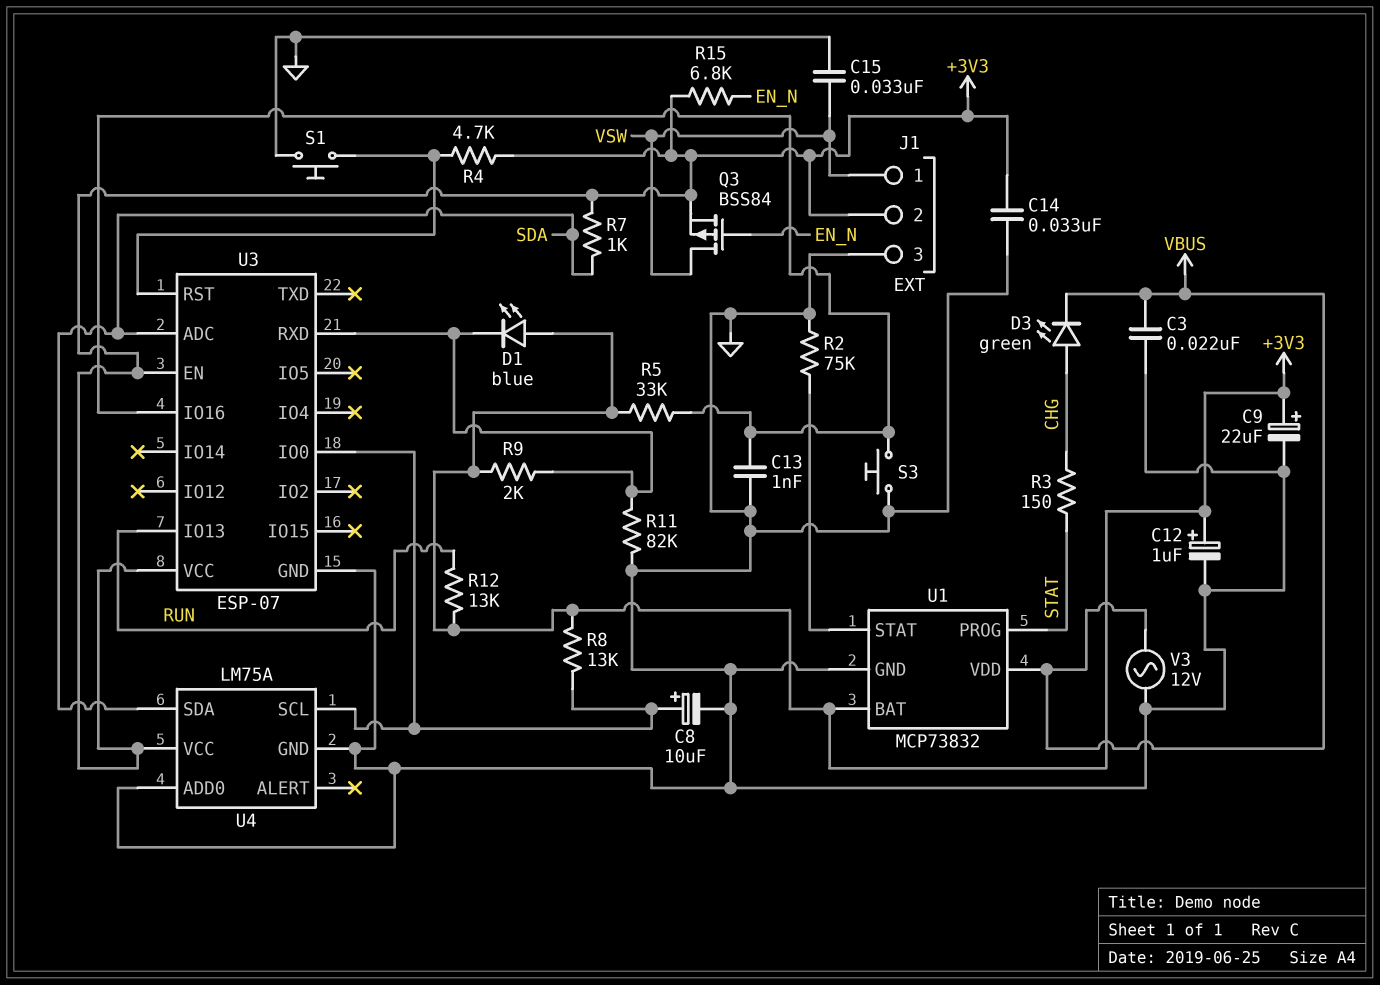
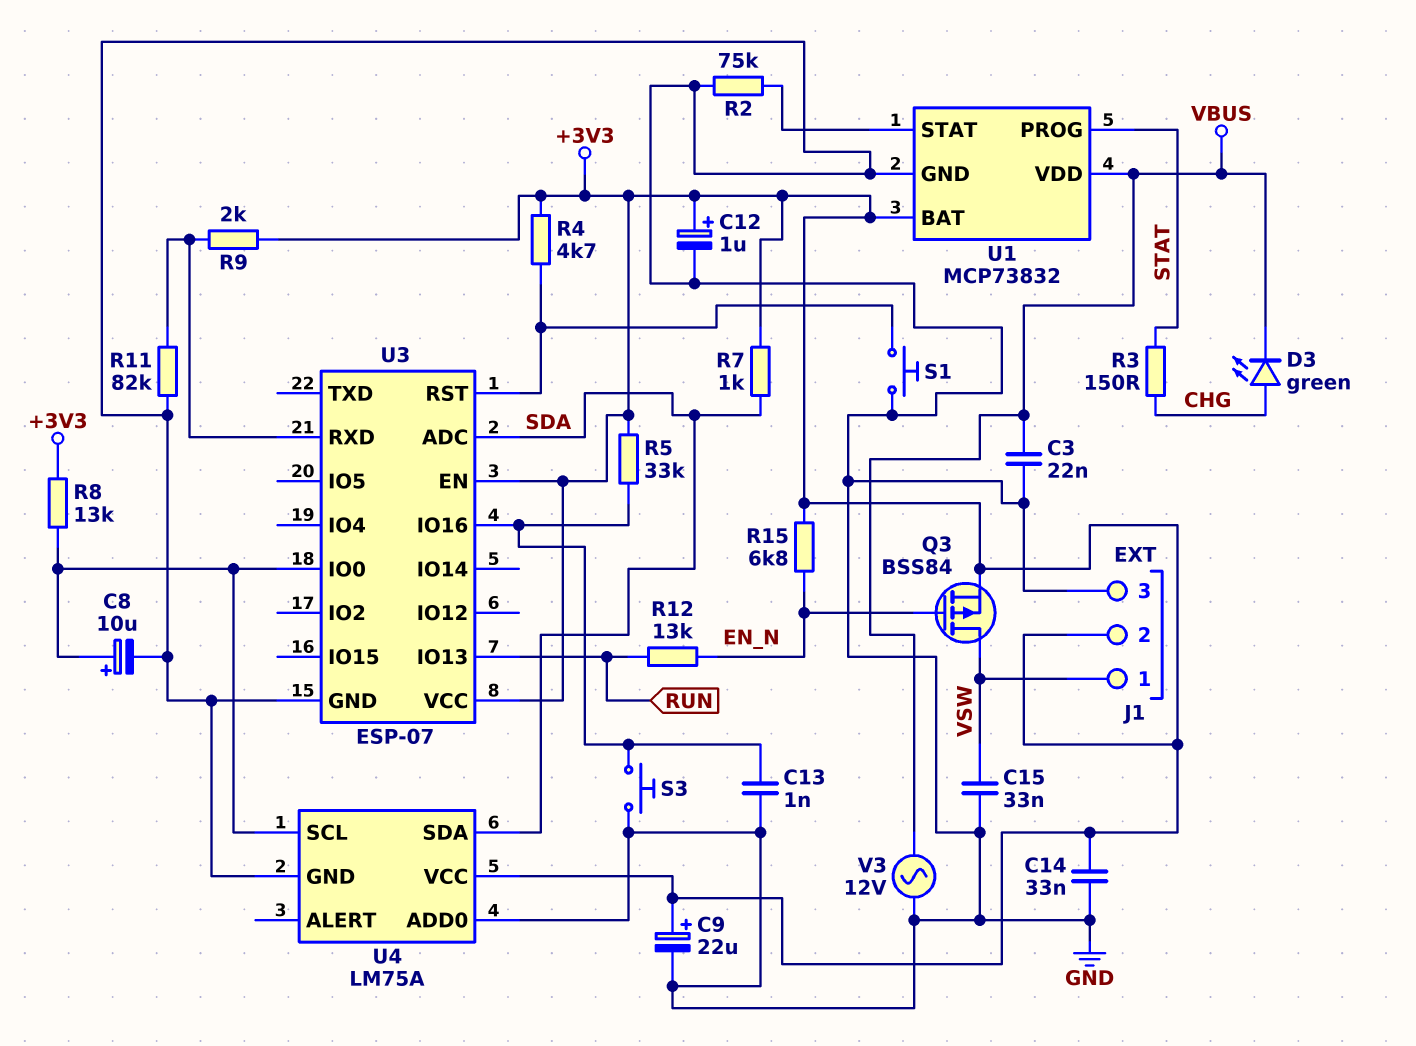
D1: LED blue (A +3V3, K U3/RXD) -> none
R12: 13k (+3V3, RUN) -> 13k (EN_N, RUN)

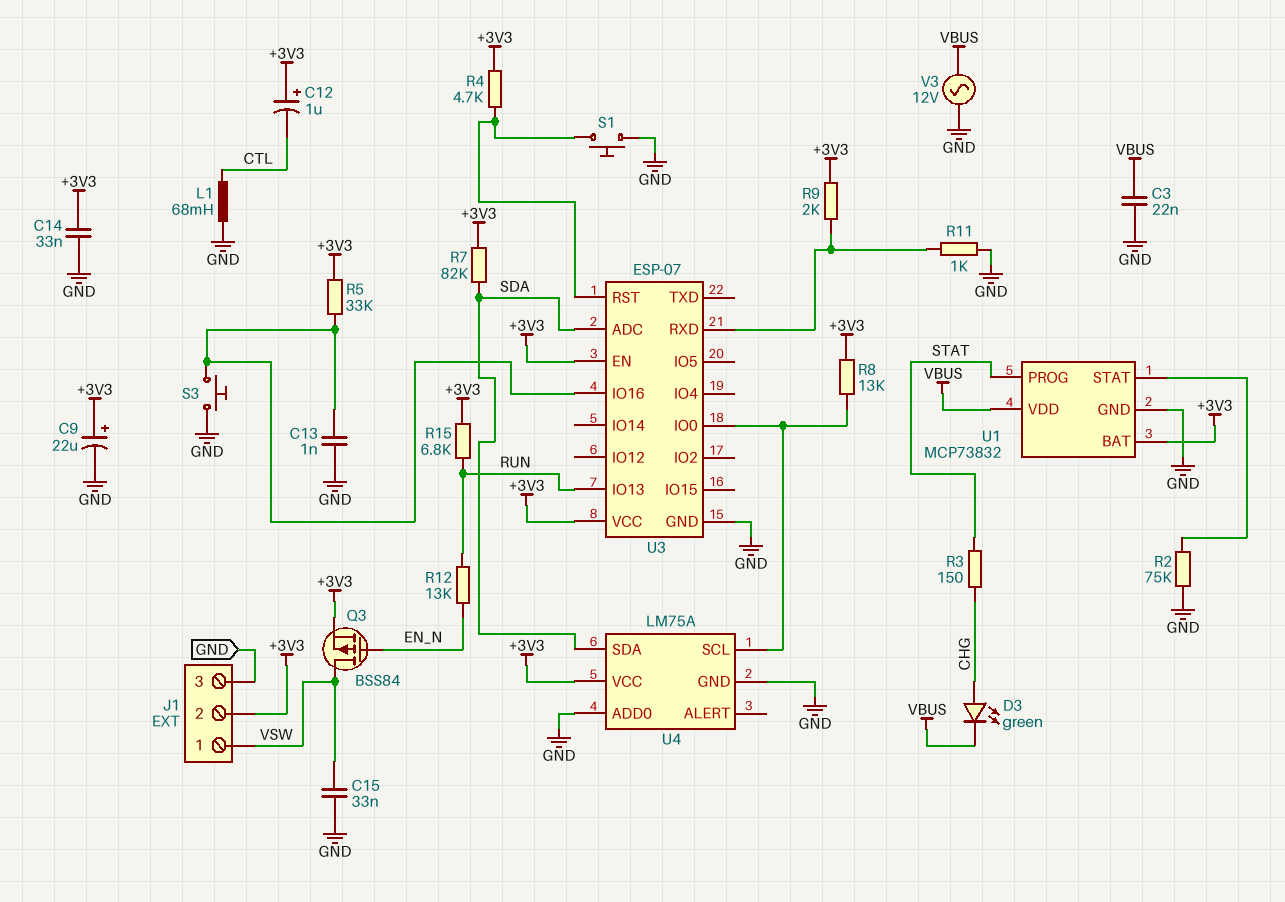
C8: 10uF (plus U3/IO0, minus GND) -> none
C12: 1uF (plus +3V3, minus GND) -> 1uF (plus +3V3, minus CTL)
L1: none -> 68mH (CTL, GND)
R7: 1k (+3V3, SDA) -> 82k (+3V3, SDA)
R11: 82k (GND, U3/RXD) -> 1k (GND, U3/RXD)
R15: 6.8k (+3V3, EN_N) -> 6.8k (+3V3, RUN)

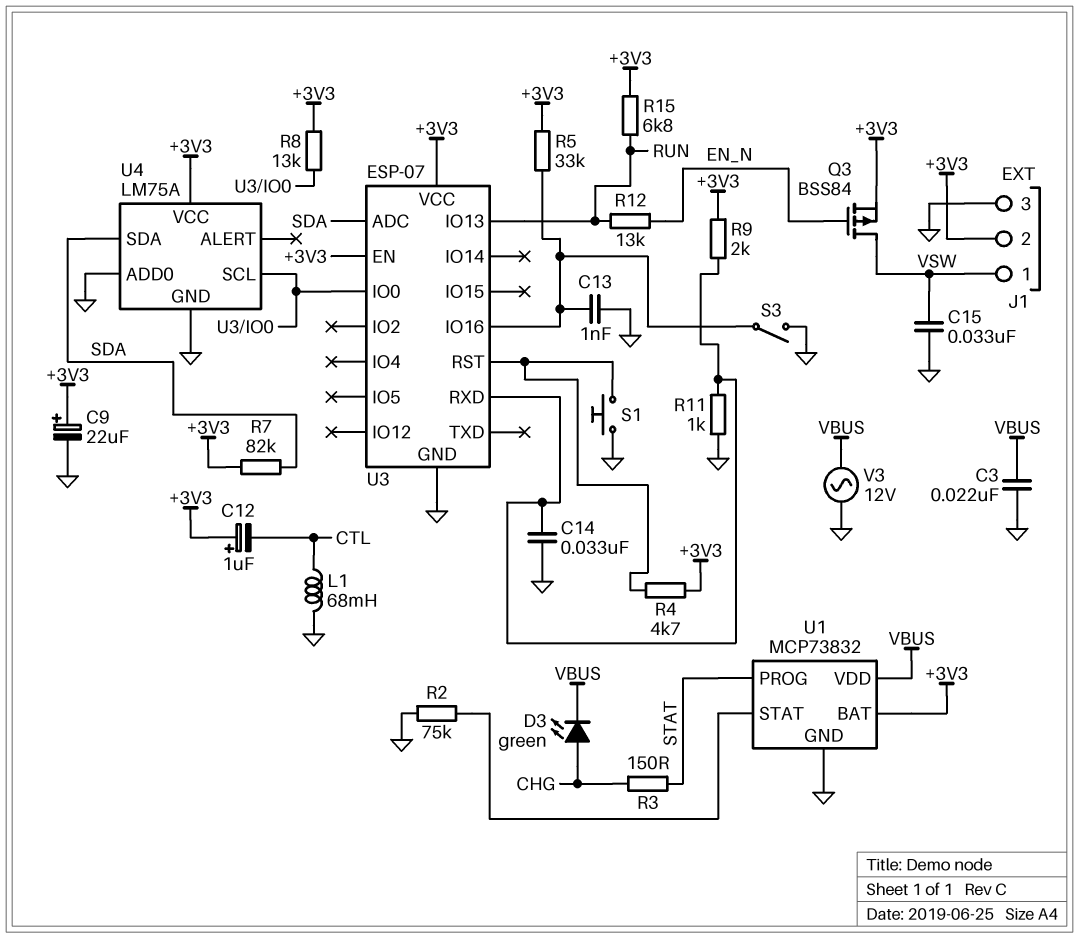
C14: 33nF (+3V3, GND) -> 33nF (GND, U3/RXD)
S3: button (GND, U3/IO16) -> switch (GND, U3/IO16)

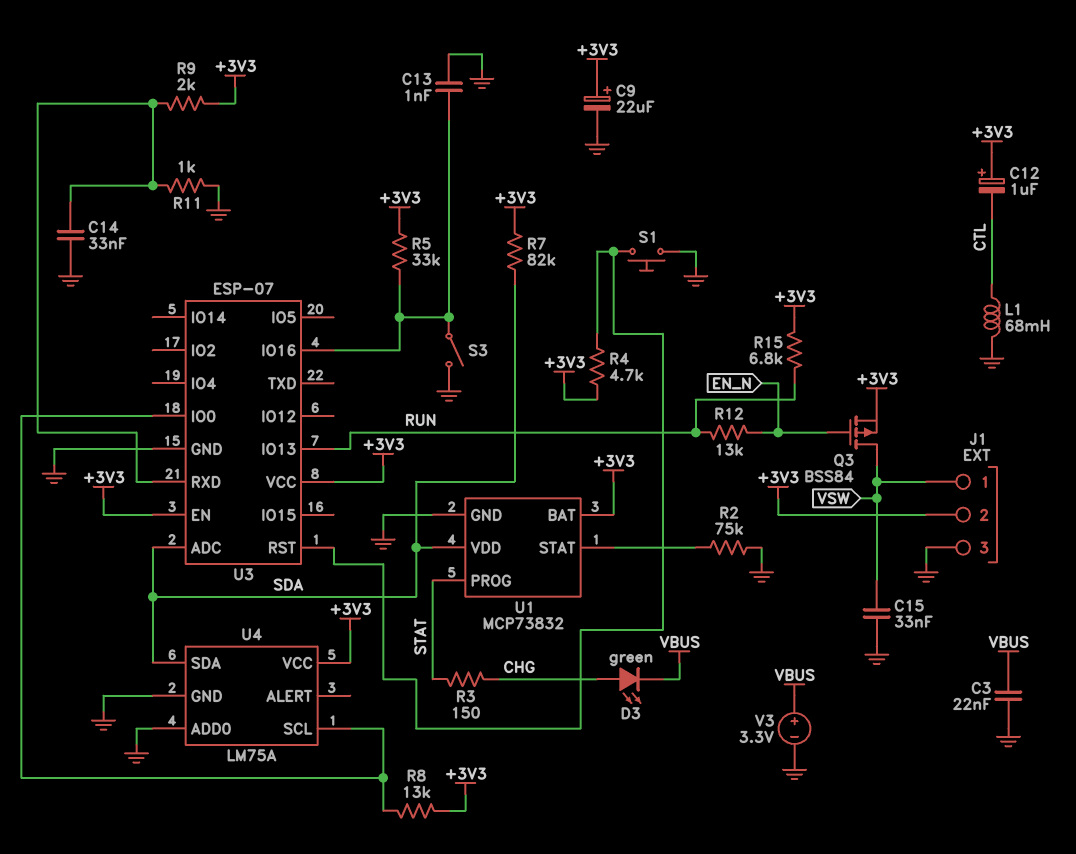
U1 pin VDD: VBUS -> SDA
V3: AC 12V (GND, VBUS) -> 3.3V (plus VBUS, minus GND)

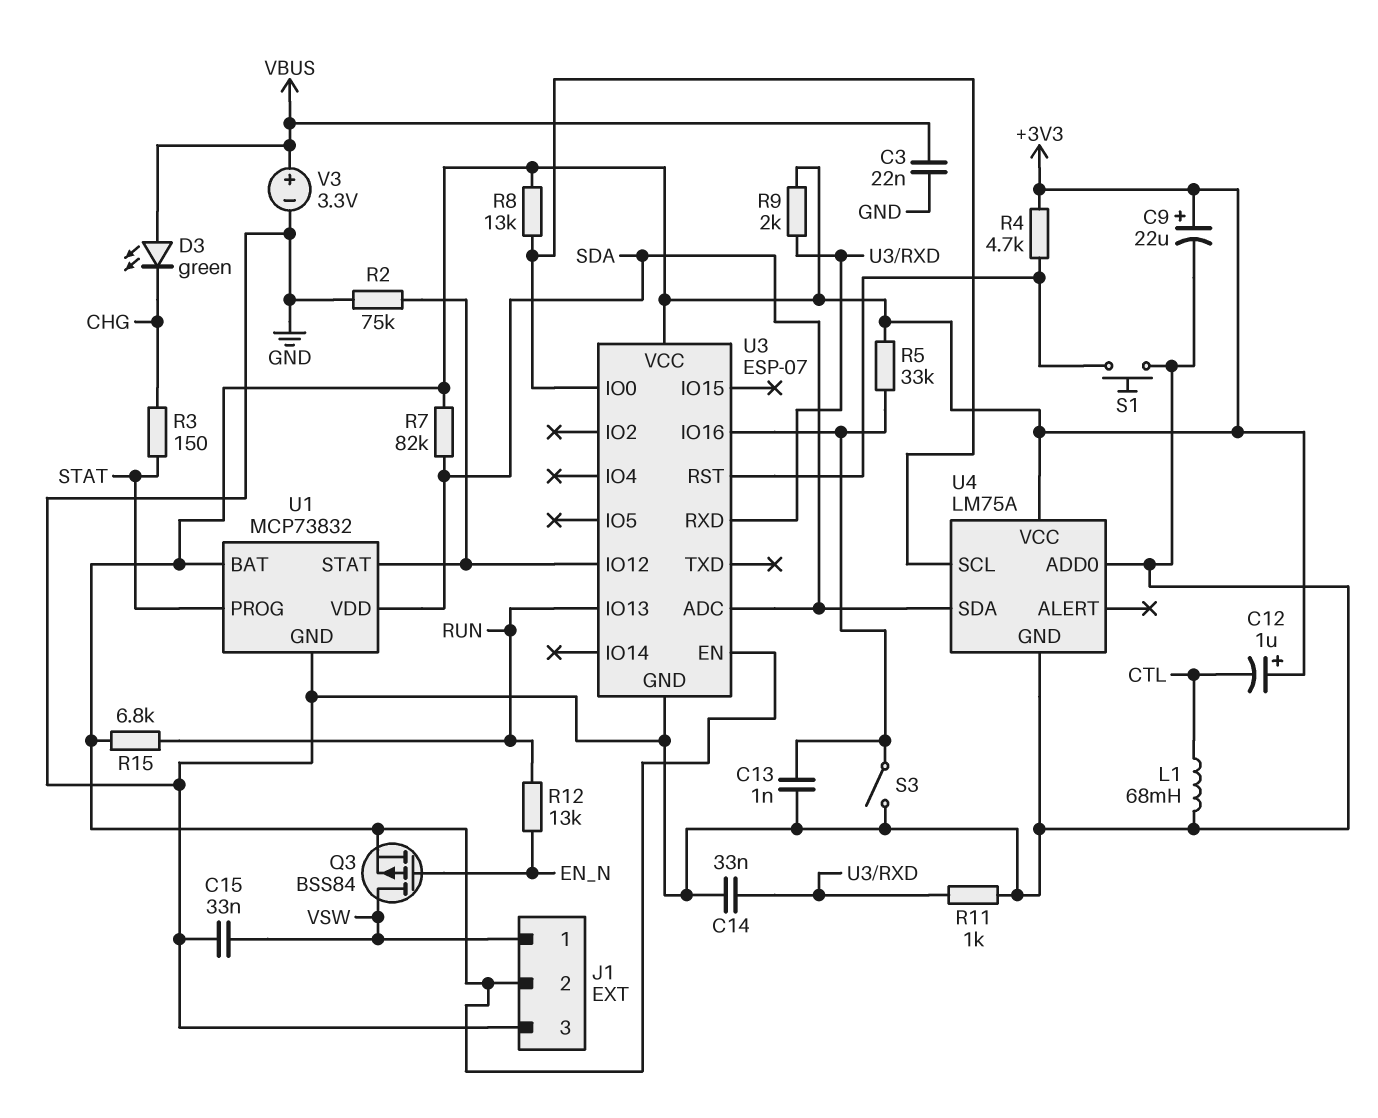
D3: LED green (A CHG, K VBUS) -> LED green (A VBUS, K CHG)
U3 pin IO12: none -> U1/STAT

